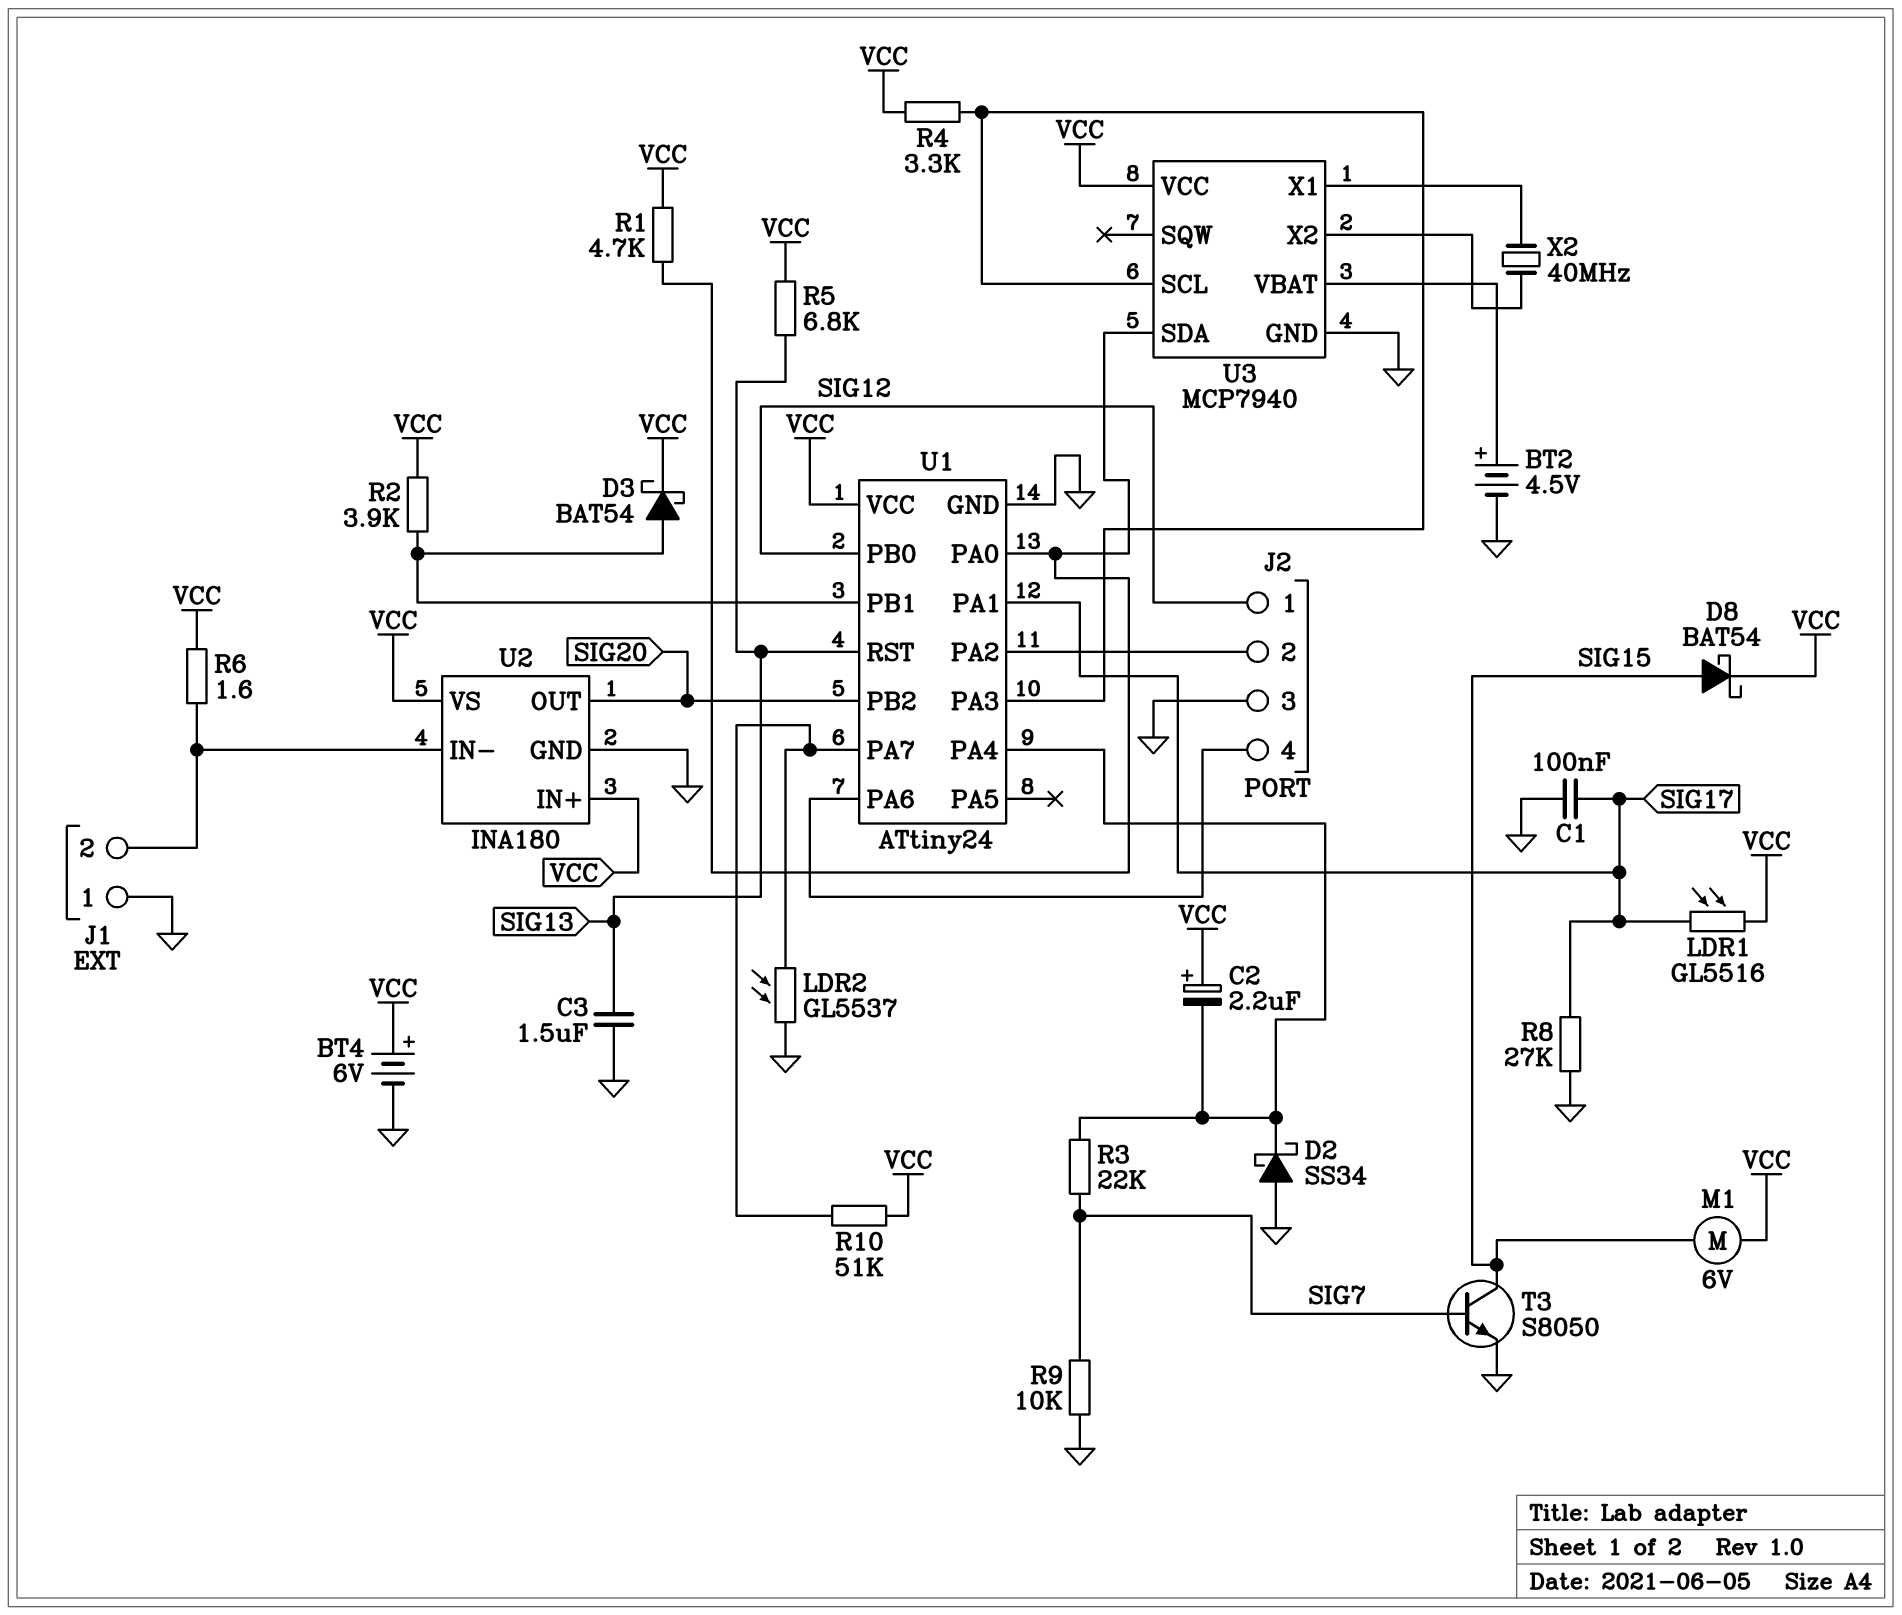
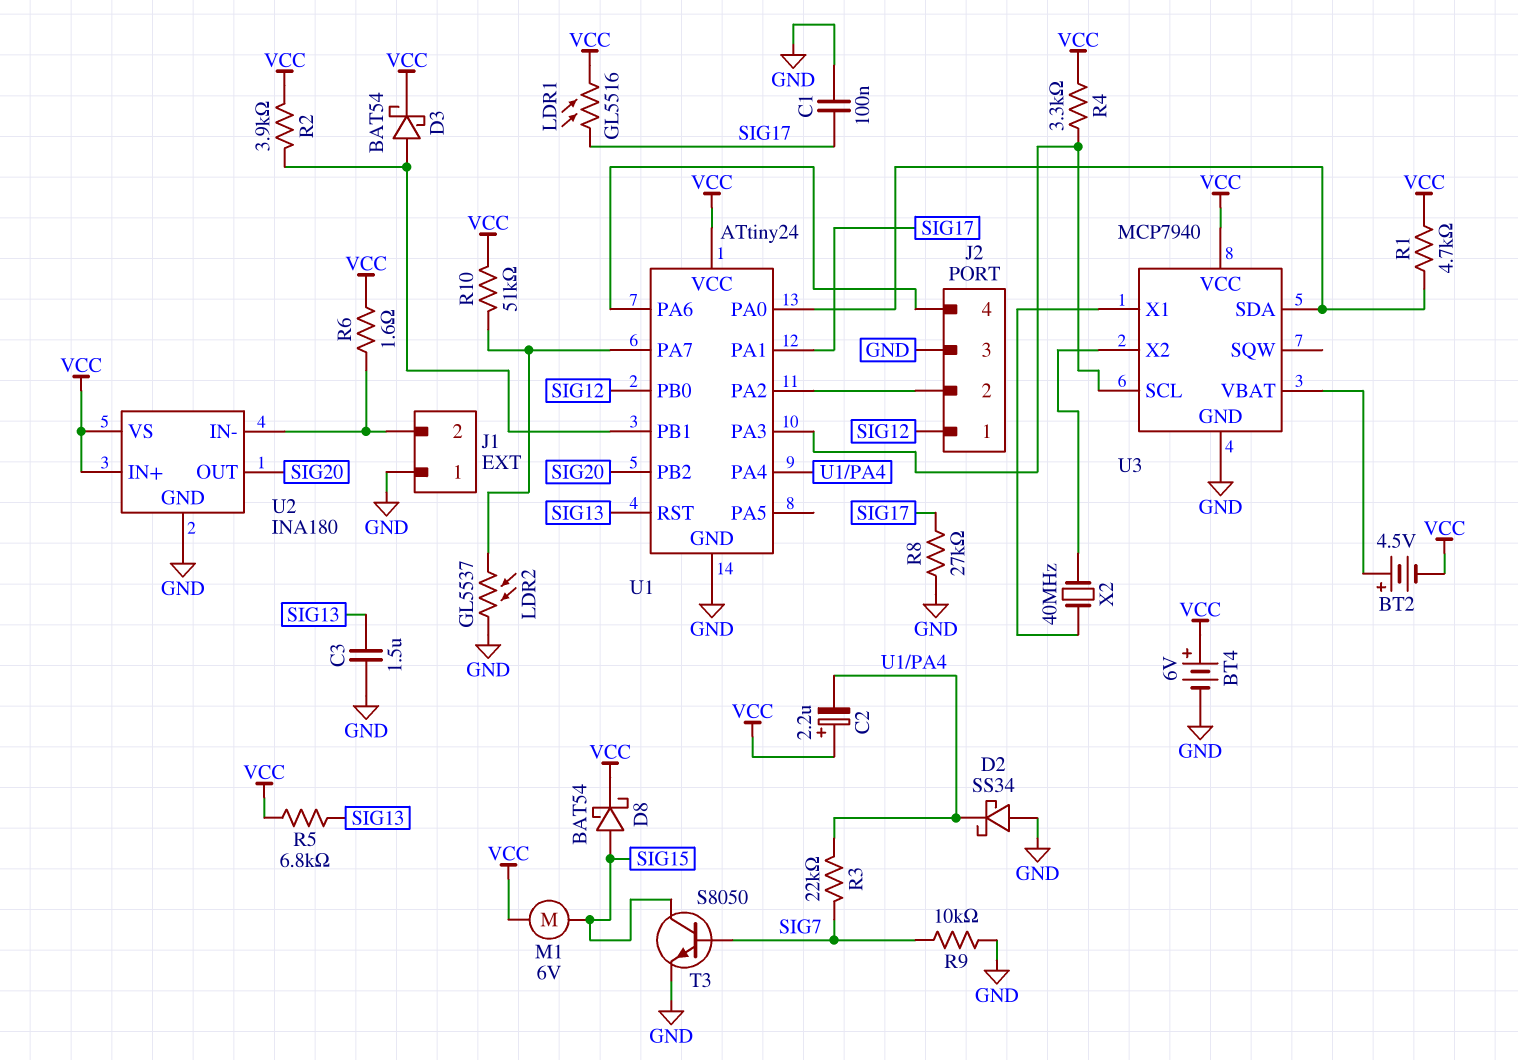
BT2: 4.5V (plus U3/VBAT, minus GND) -> 4.5V (plus U3/VBAT, minus VCC)

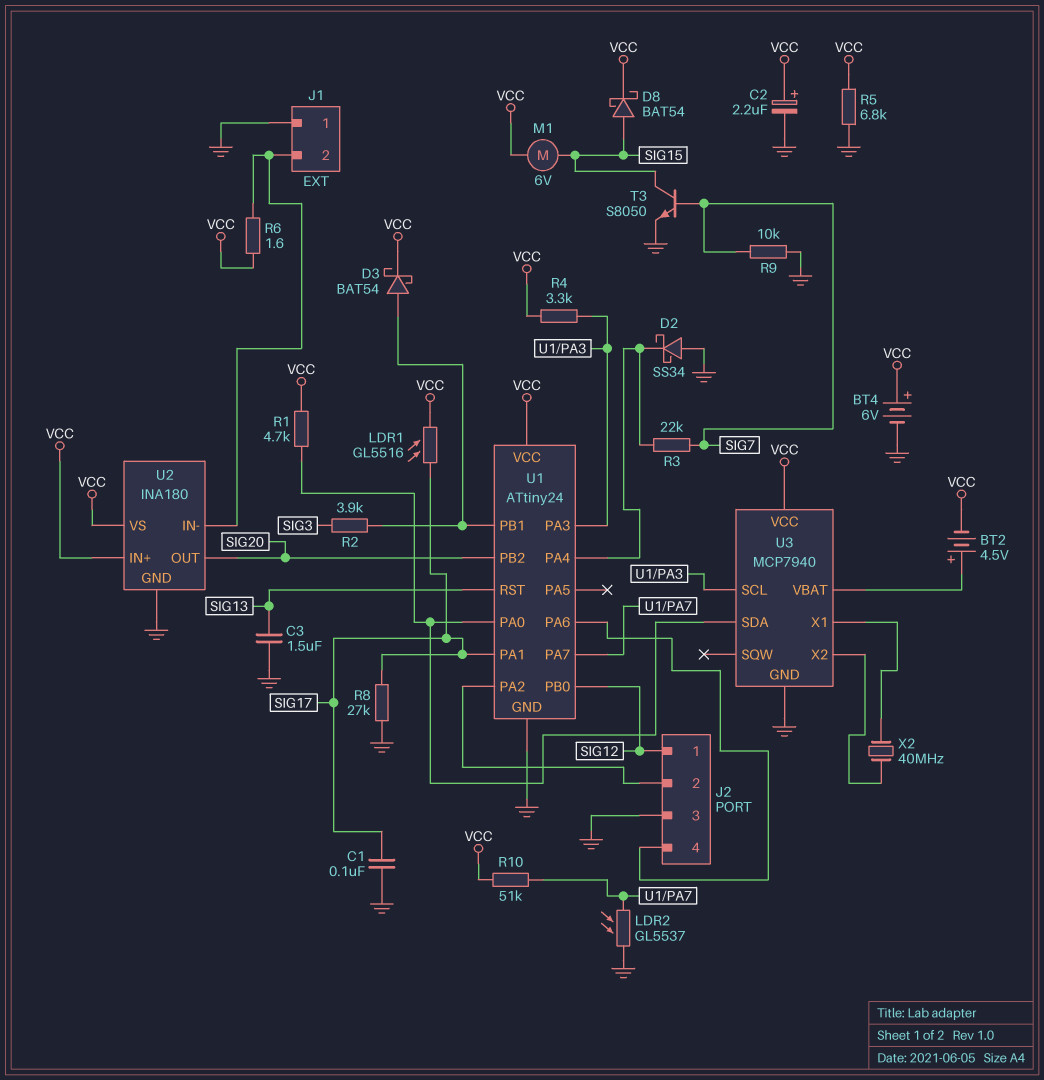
C2: 2.2uF (plus VCC, minus U1/PA4) -> 2.2uF (plus VCC, minus GND)
R2: 3.9k (U1/PB1, VCC) -> 3.9k (SIG3, U1/PB1)
R5: 6.8k (SIG13, VCC) -> 6.8k (GND, VCC)

